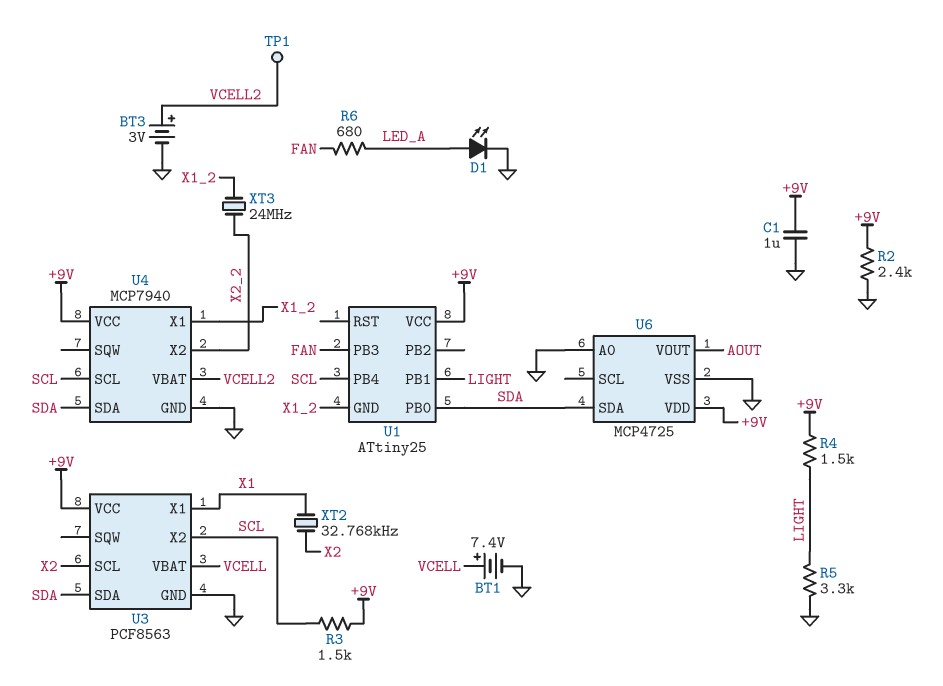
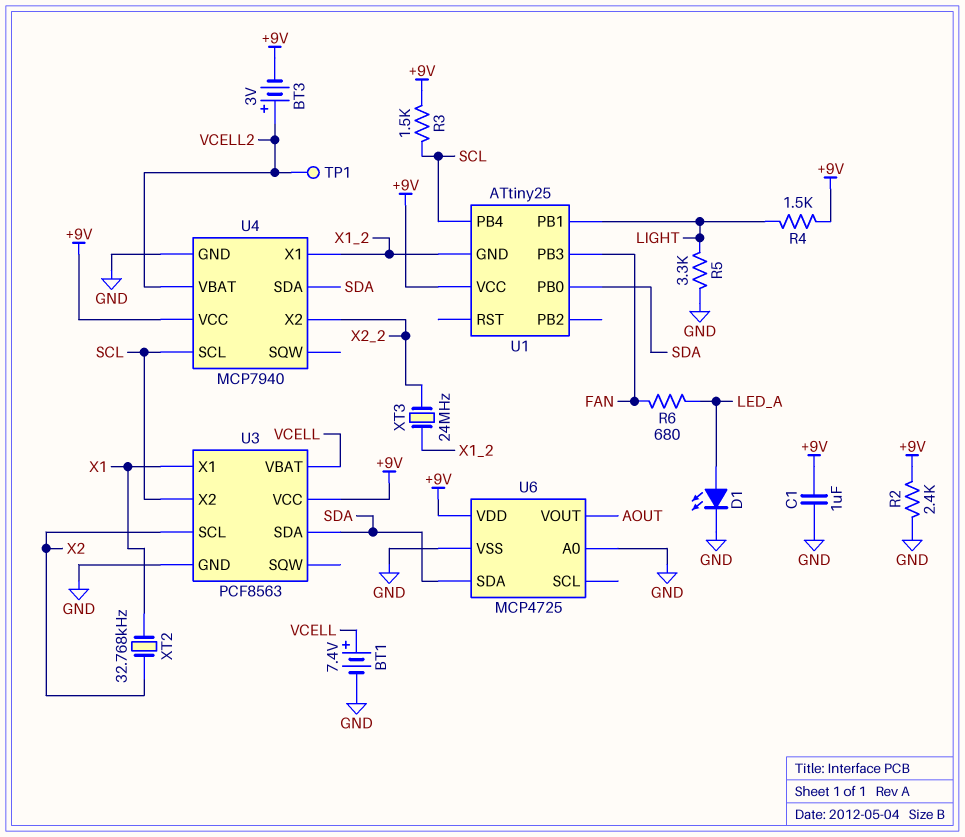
BT3: 3V (plus VCELL2, minus GND) -> 3V (plus VCELL2, minus +9V)

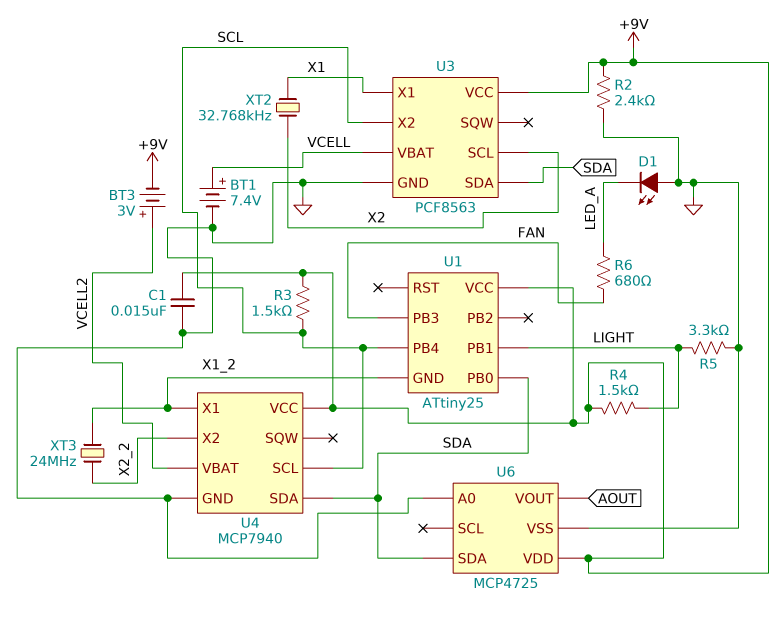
C1: 1uF (+9V, GND) -> 15nF (+9V, GND)
D1: LED (A LED_A, K GND) -> LED (A GND, K LED_A)
TP1: test point (VCELL2) -> none

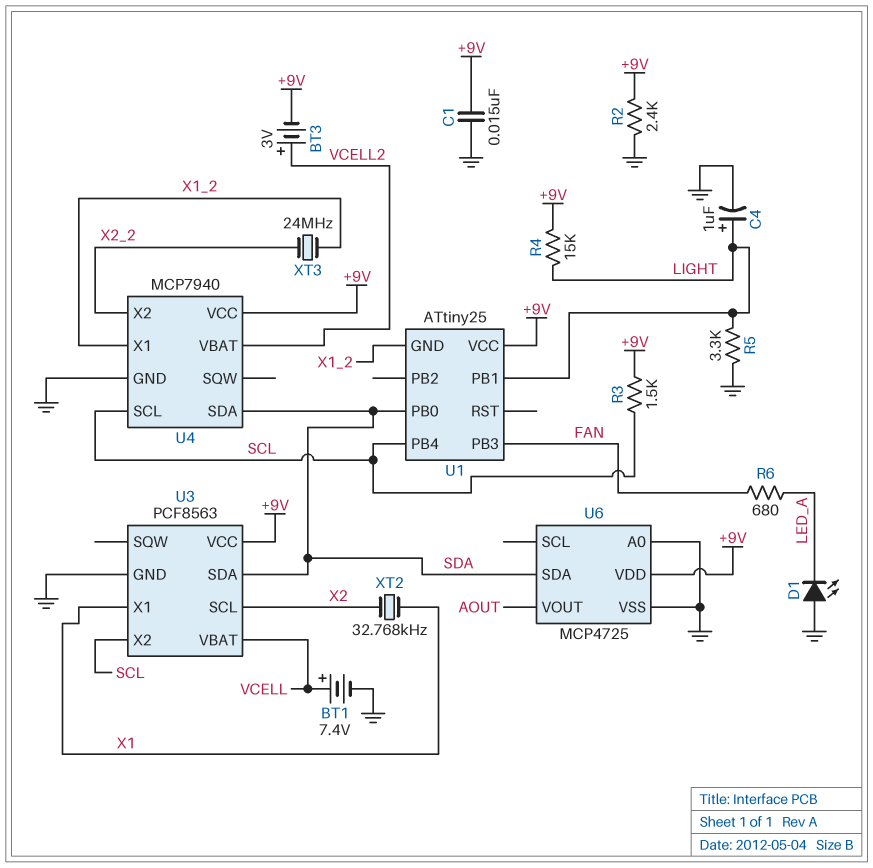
C4: none -> 1uF (plus LIGHT, minus GND)
R4: 1.5k (+9V, LIGHT) -> 15k (+9V, LIGHT)

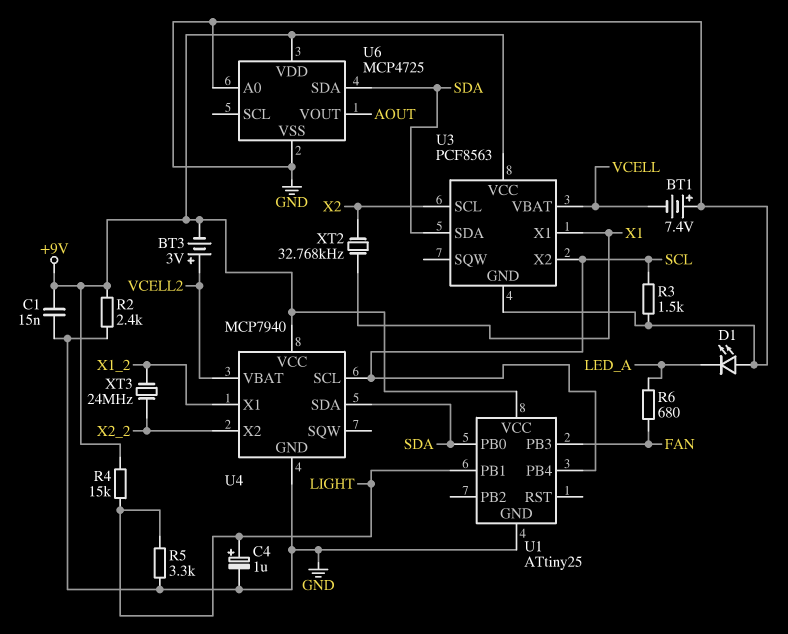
BT1: 7.4V (plus VCELL, minus GND) -> 7.4V (plus GND, minus VCELL)
R3: 1.5k (+9V, SCL) -> 1.5k (GND, SCL)
U1 pin GND: X1_2 -> GND

